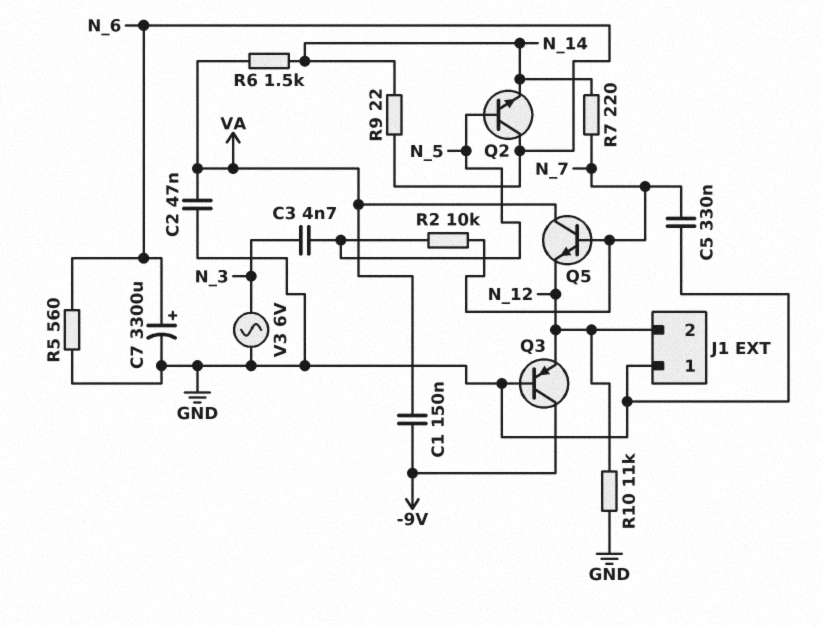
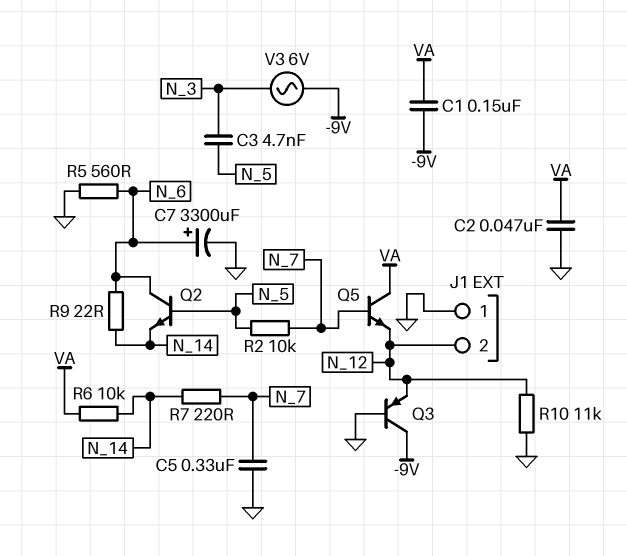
R6: 1.5k (N_14, VA) -> 10k (N_14, VA)
V3: AC 6V (GND, N_3) -> AC 6V (-9V, N_3)

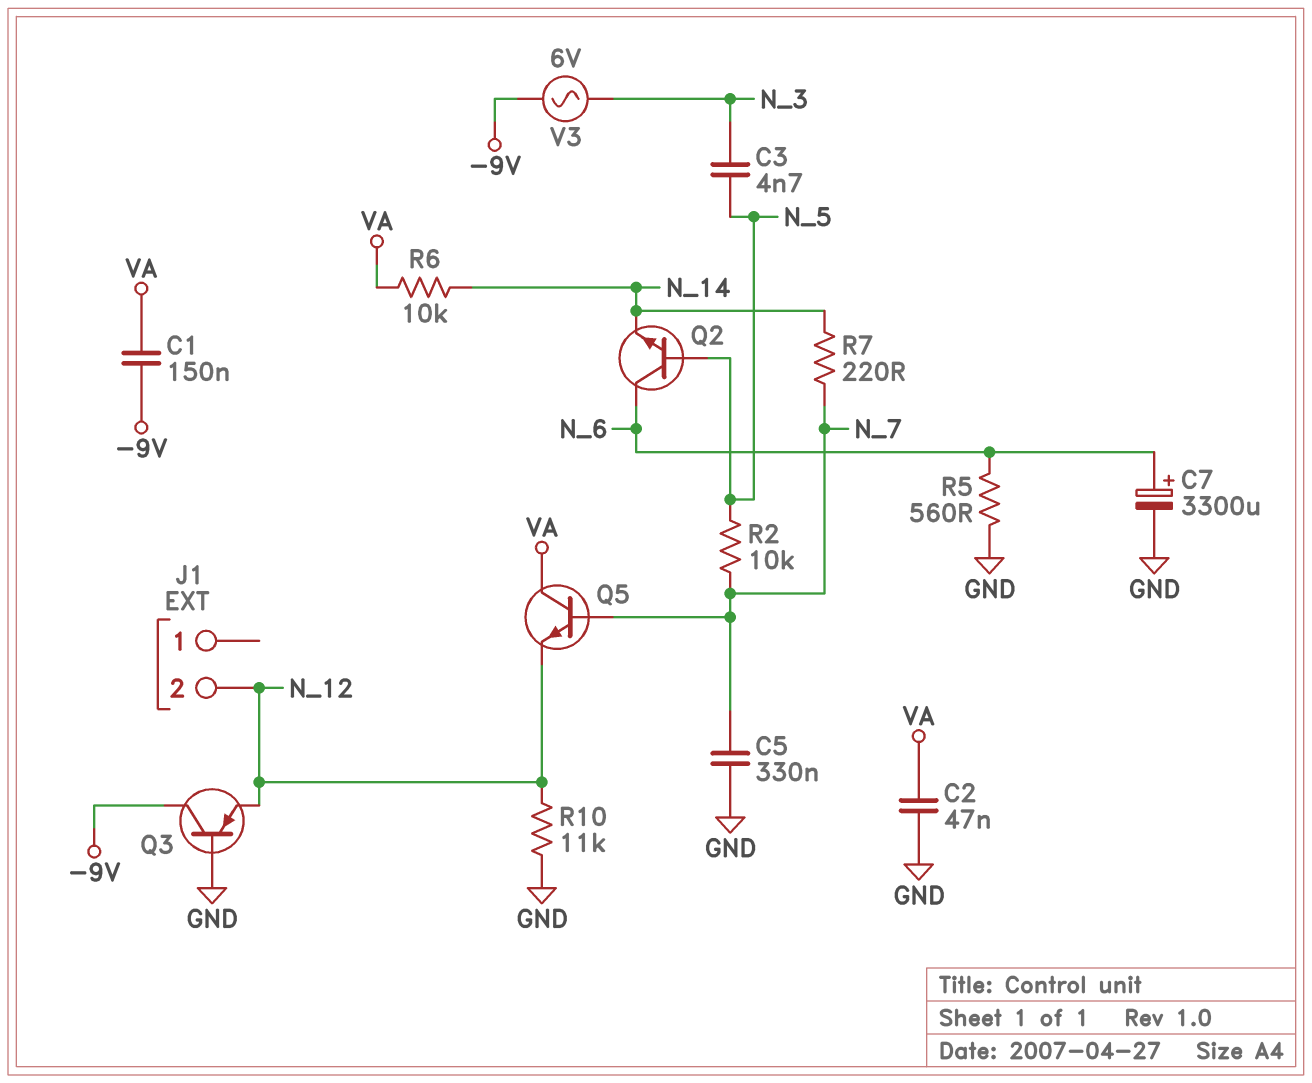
J1 pin 1: GND -> none
R9: 22 (N_6, N_14) -> none

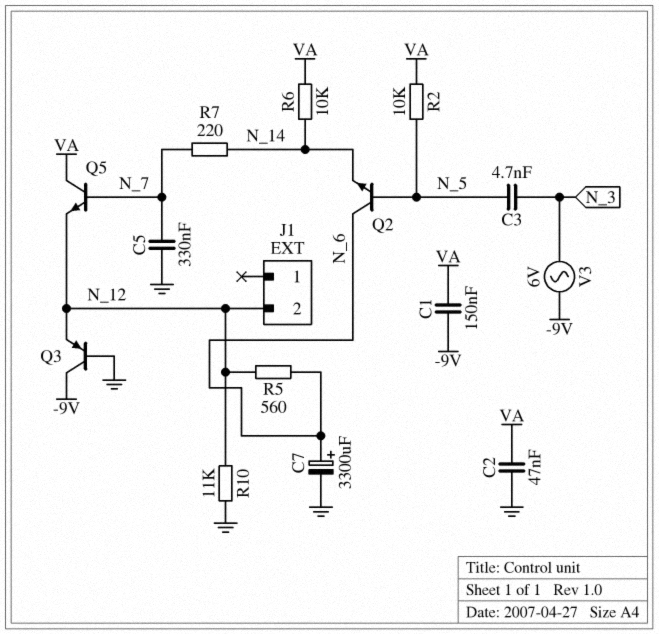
R2: 10k (N_5, N_7) -> 10k (N_5, VA)
R5: 560 (GND, N_6) -> 560 (N_6, N_12)

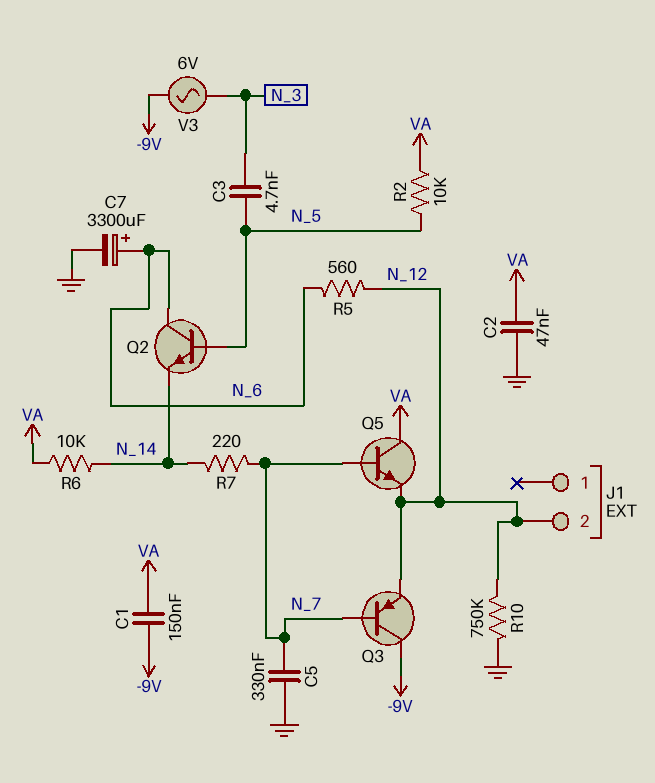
Q3: PNP (B GND, C -9V, E N_12) -> PNP (B N_7, C -9V, E N_12)
R10: 11k (GND, N_12) -> 750k (GND, N_12)

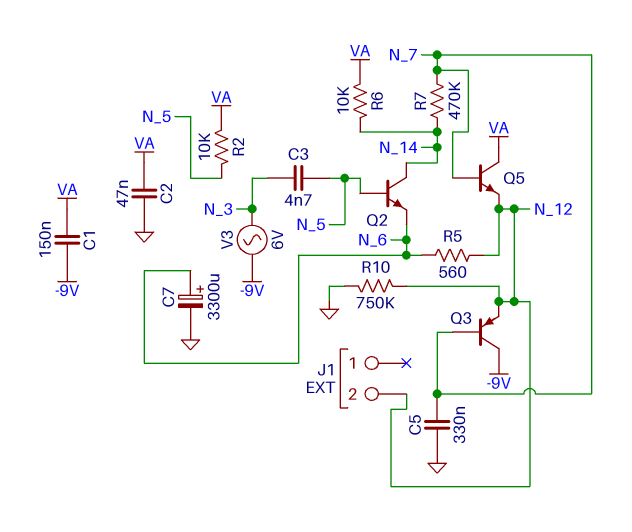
Q2: NPN (B N_5, C N_6, E N_14) -> NPN (B N_5, C N_14, E N_6)
R7: 220 (N_7, N_14) -> 470k (N_7, N_14)

